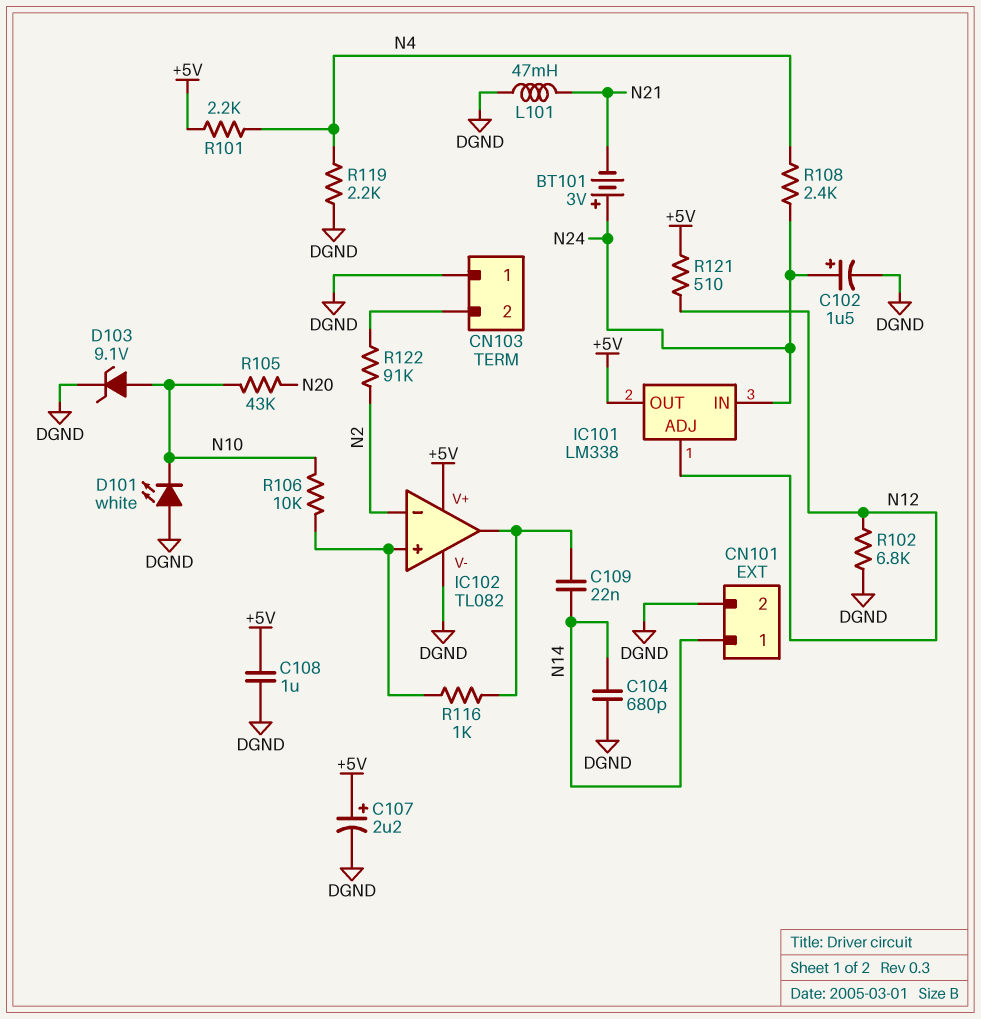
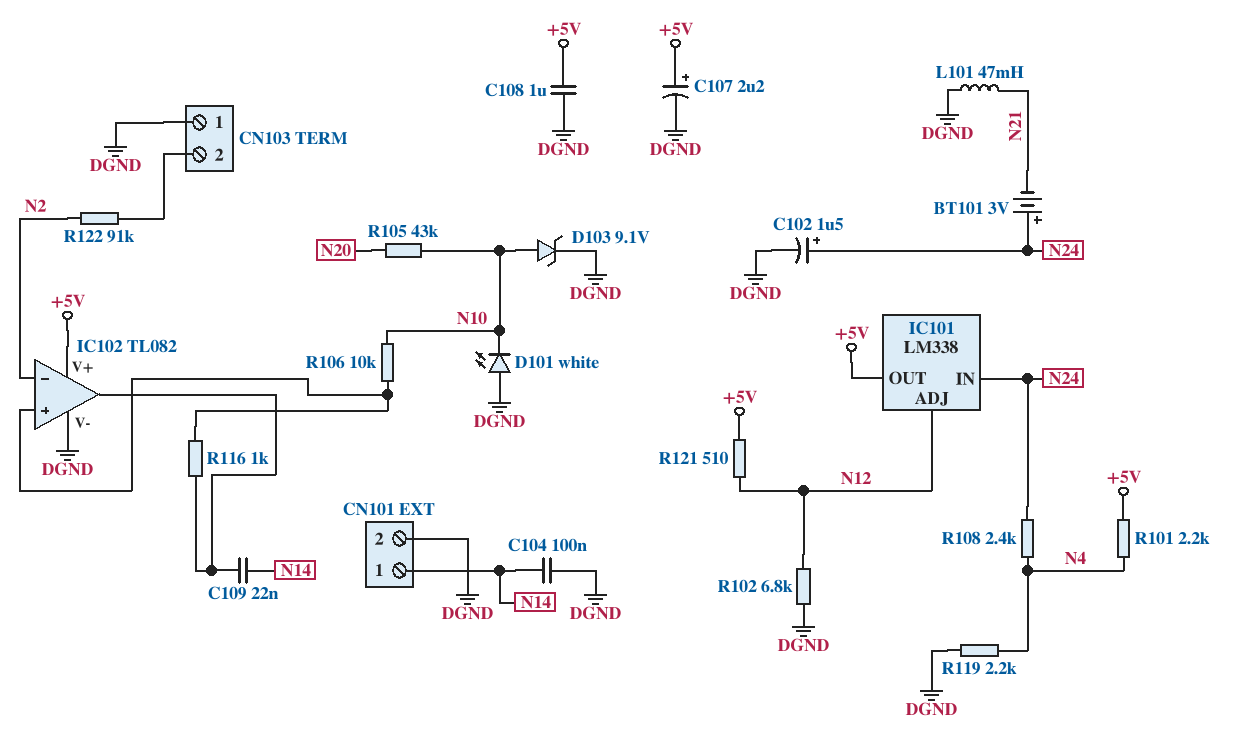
C104: 680pF (DGND, N14) -> 100nF (DGND, N14)

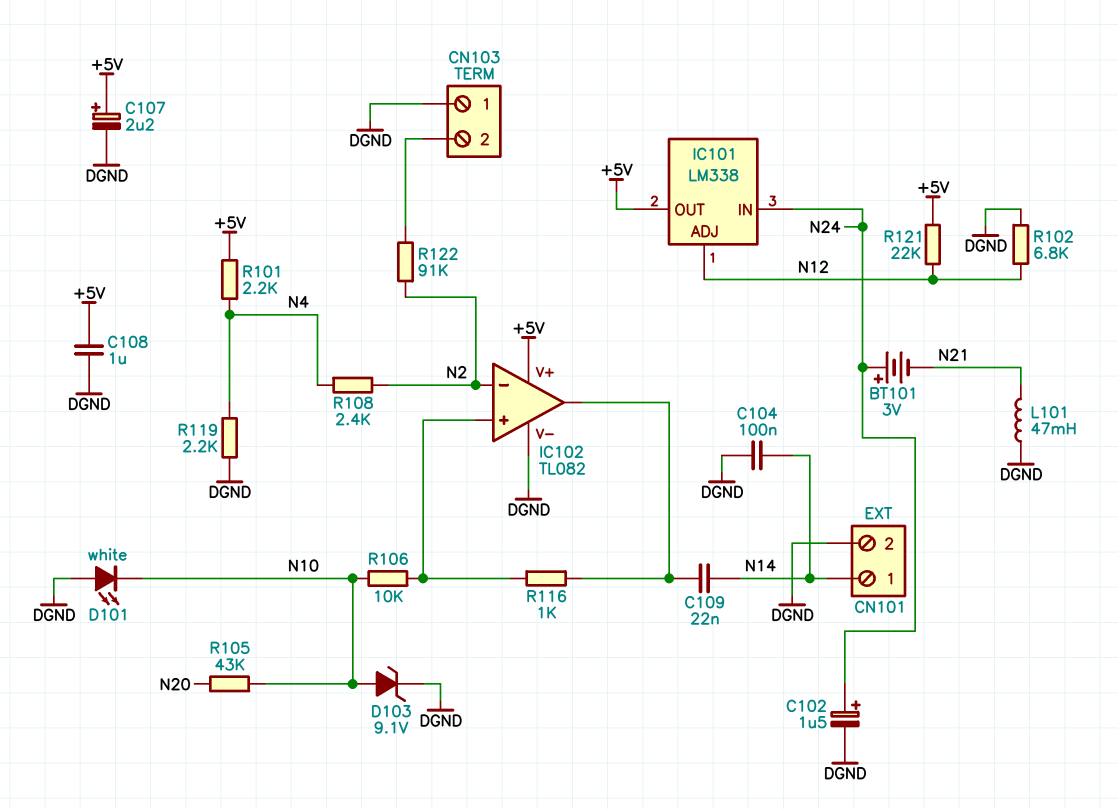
R108: 2.4k (N4, N24) -> 2.4k (N2, N4)
R121: 510 (+5V, N12) -> 22k (+5V, N12)

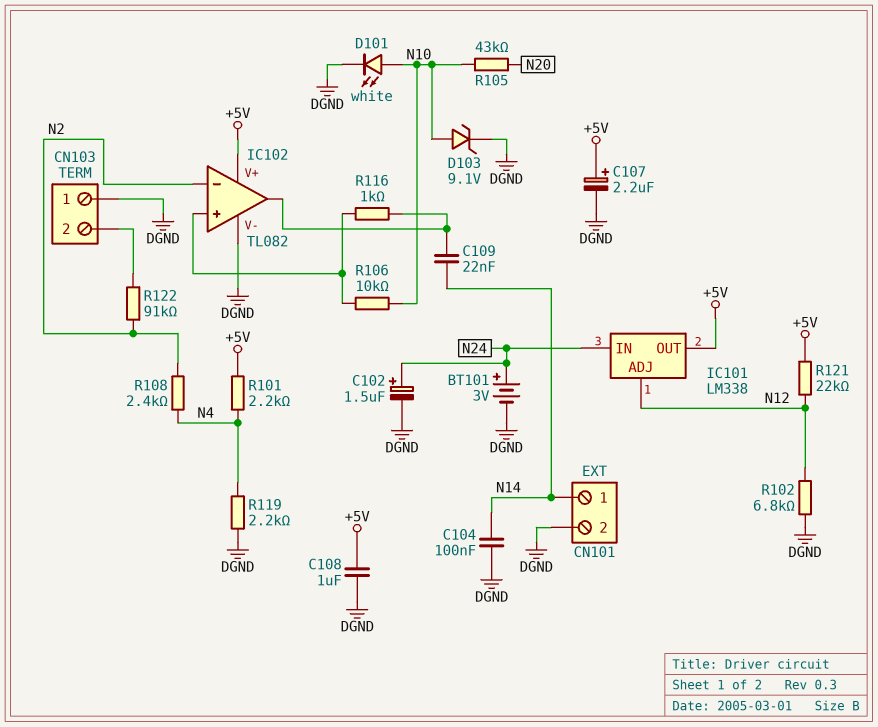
BT101: 3V (plus N24, minus N21) -> 3V (plus N24, minus DGND)
D101: LED white (A DGND, K N10) -> LED white (A N10, K DGND)
L101: 47mH (DGND, N21) -> none

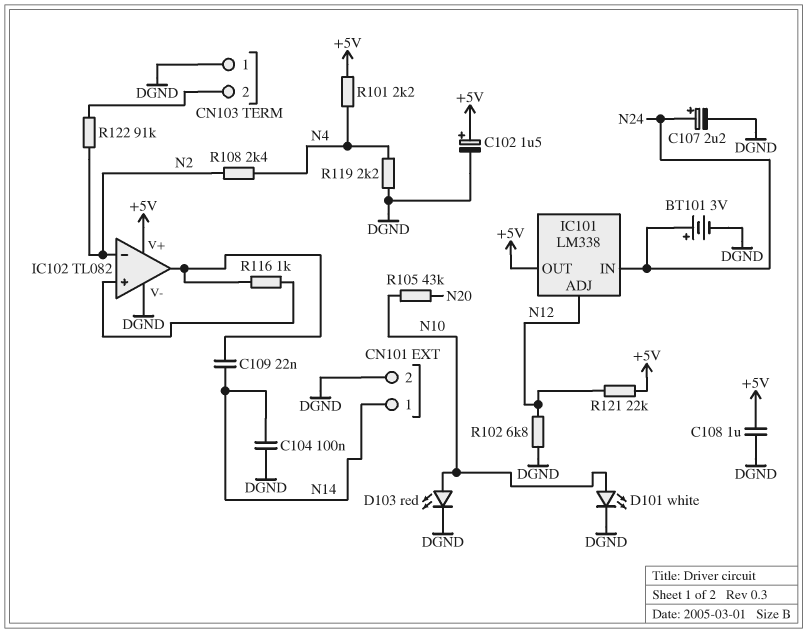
C102: 1.5uF (plus N24, minus DGND) -> 1.5uF (plus +5V, minus DGND)
C107: 2.2uF (plus +5V, minus DGND) -> 2.2uF (plus N24, minus DGND)
D103: zener 9.1V (A N10, K DGND) -> LED red (A N10, K DGND)
R106: 10k (IC102/in+, N10) -> none

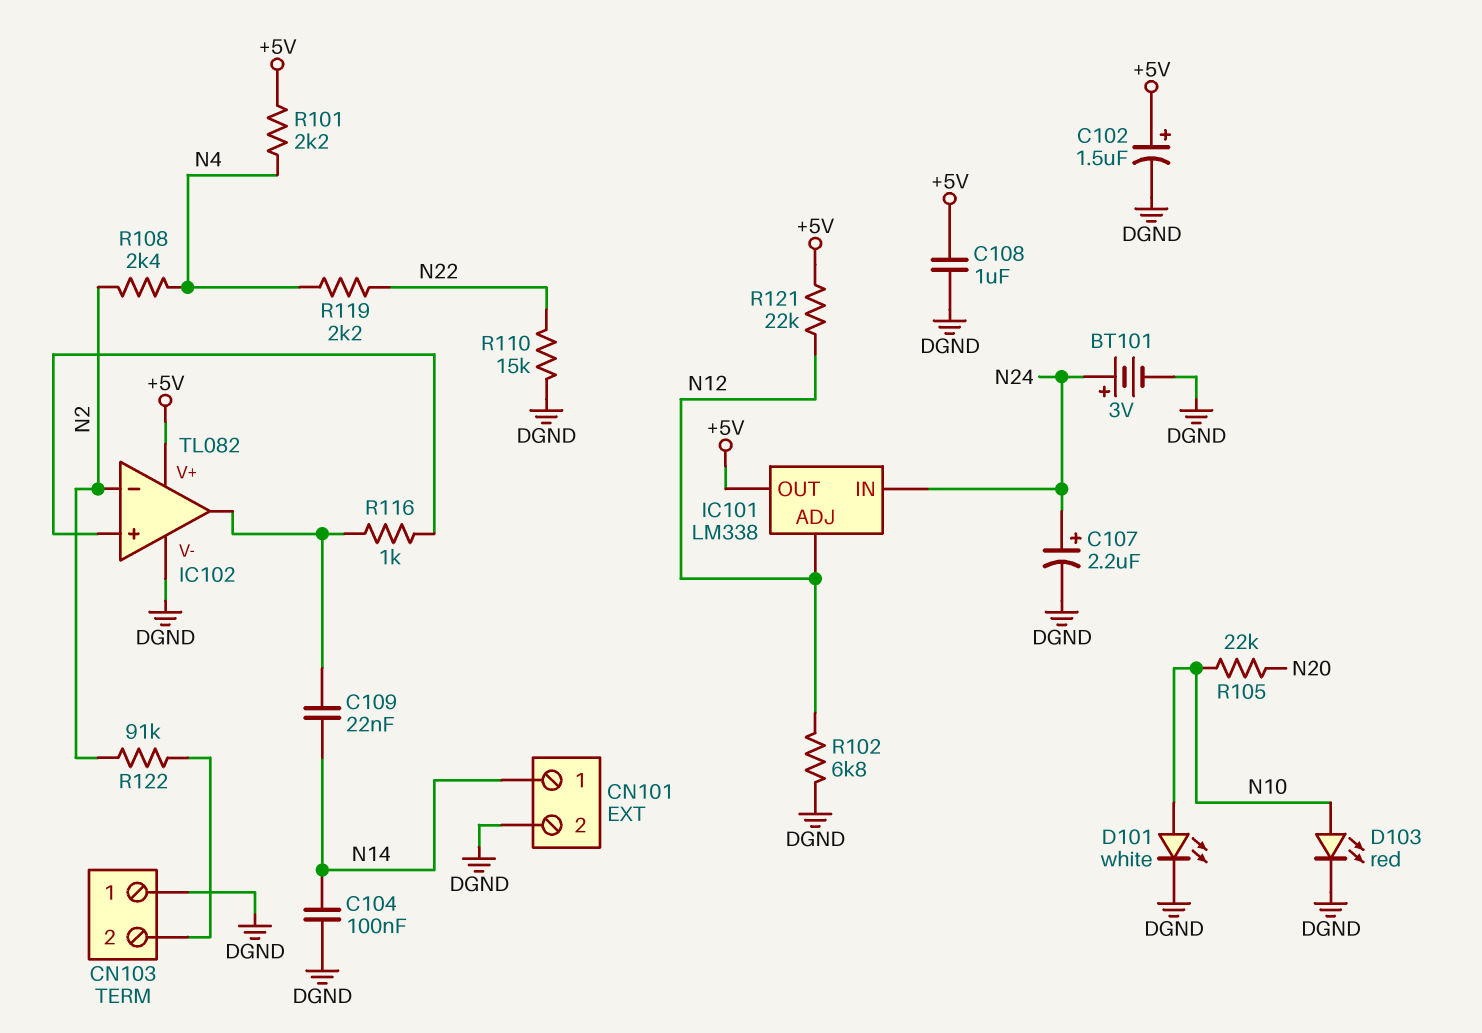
R105: 43k (N10, N20) -> 22k (N10, N20)
R110: none -> 15k (DGND, N22)
R119: 2.2k (DGND, N4) -> 2.2k (N4, N22)

